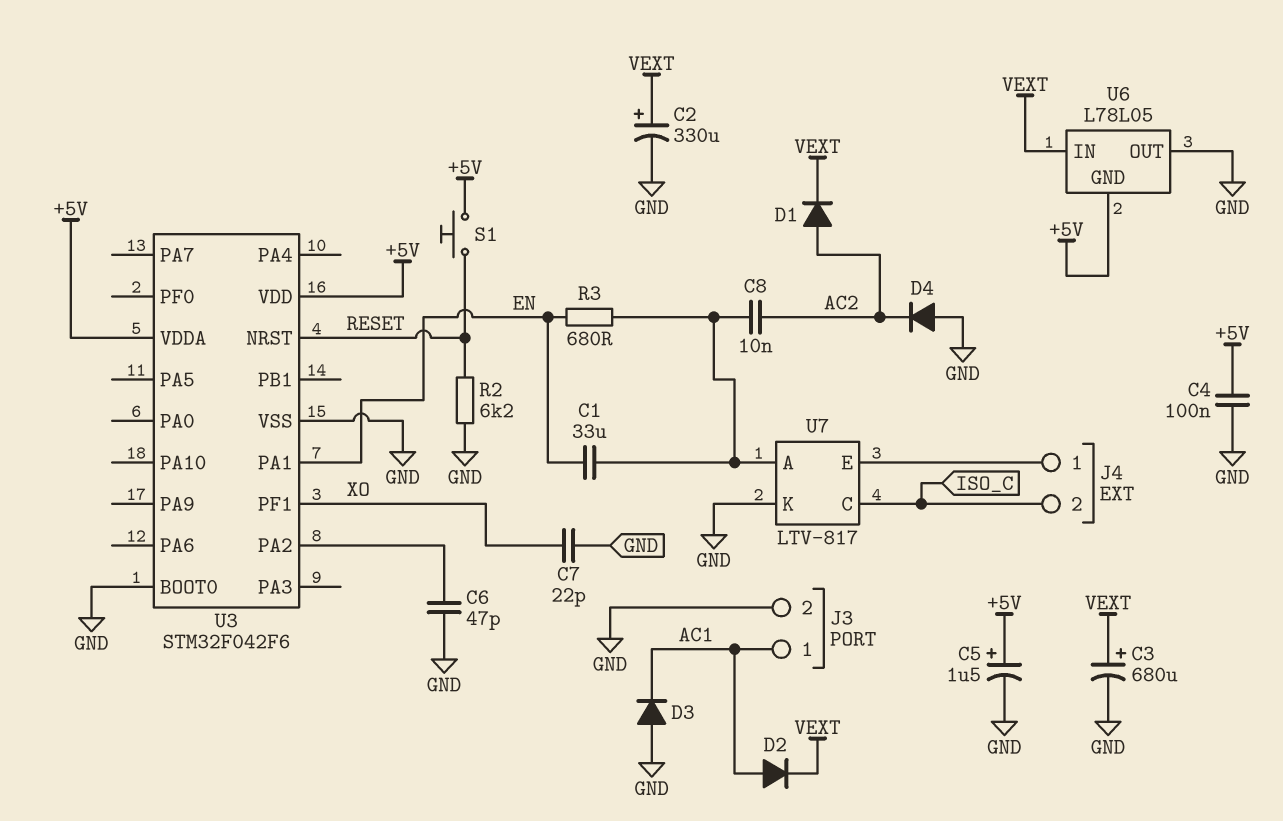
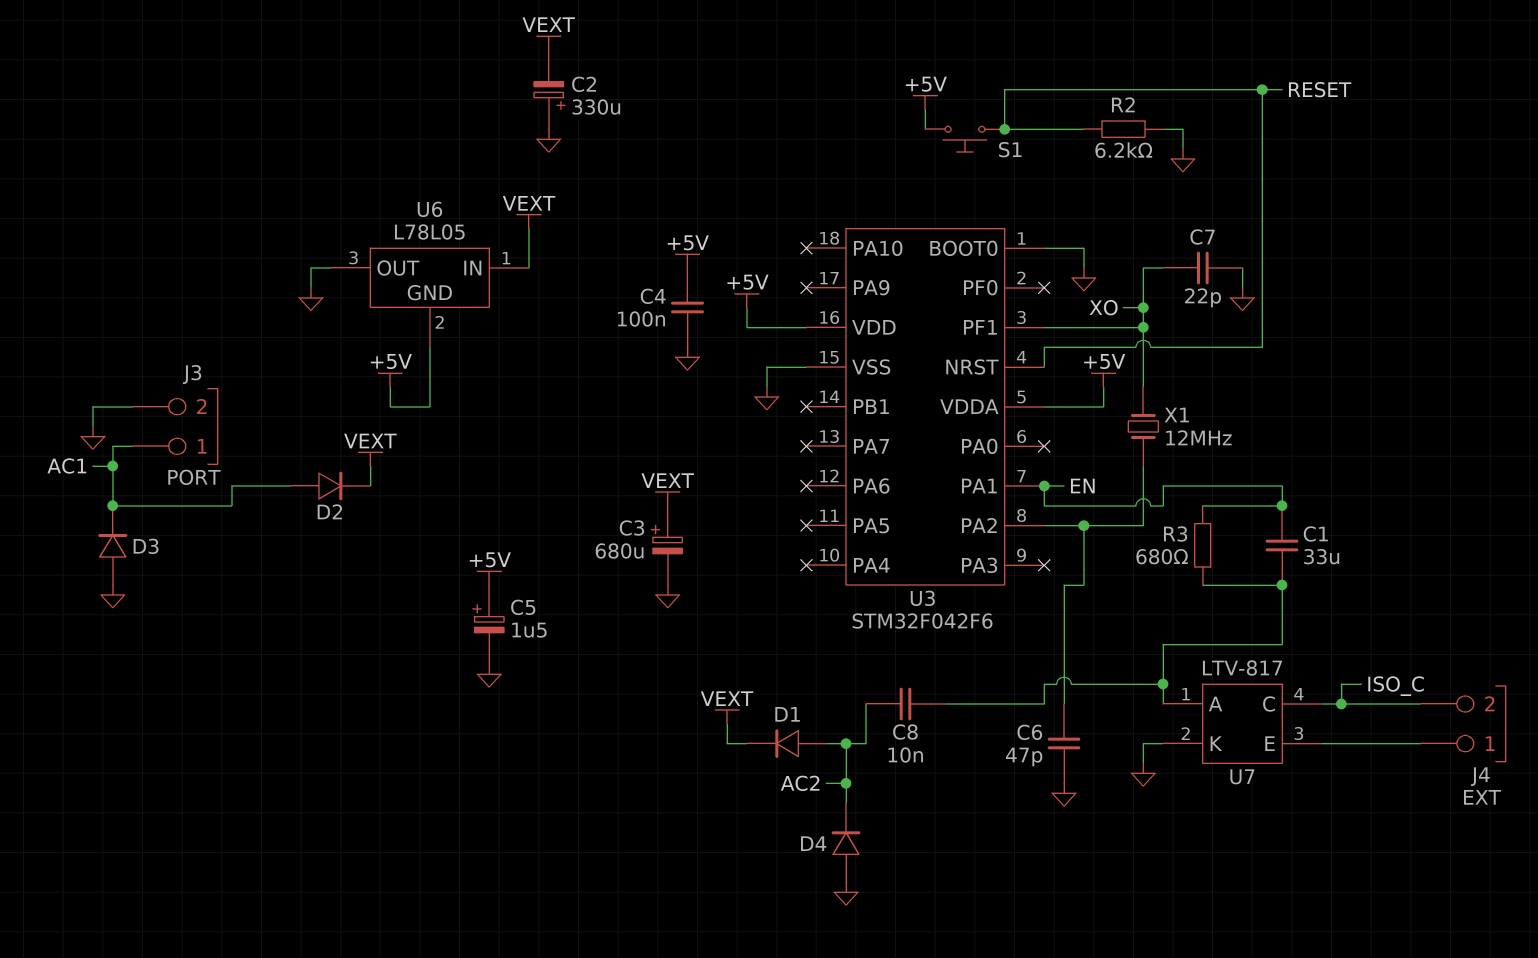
C2: 330uF (plus VEXT, minus GND) -> 330uF (plus GND, minus VEXT)
X1: none -> 12MHz (U3/PA2, XO)

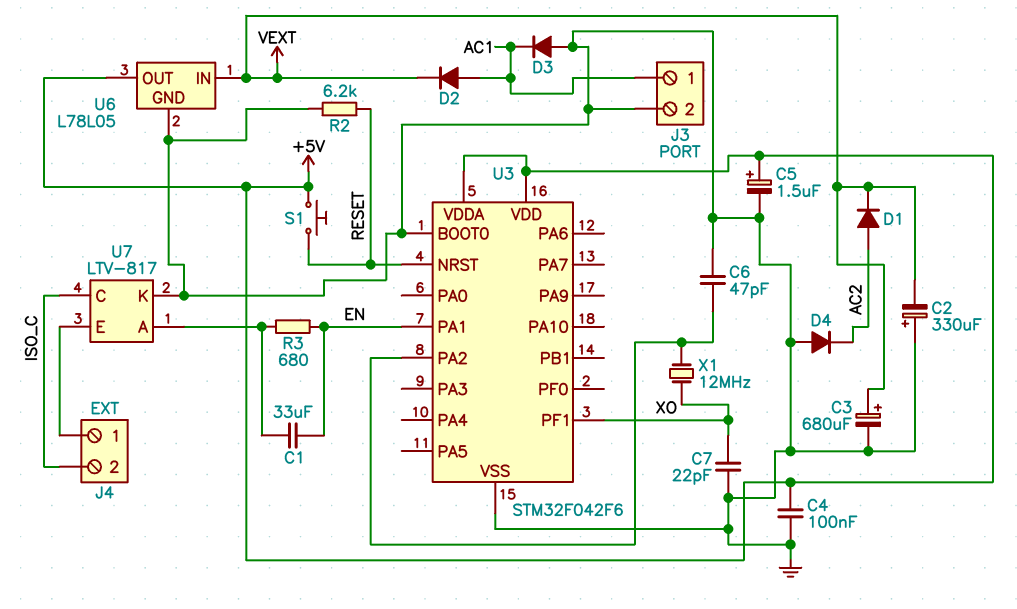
C8: 10nF (AC2, U7/A) -> none
U6 pin GND: +5V -> GND
U6 pin OUT: GND -> +5V

